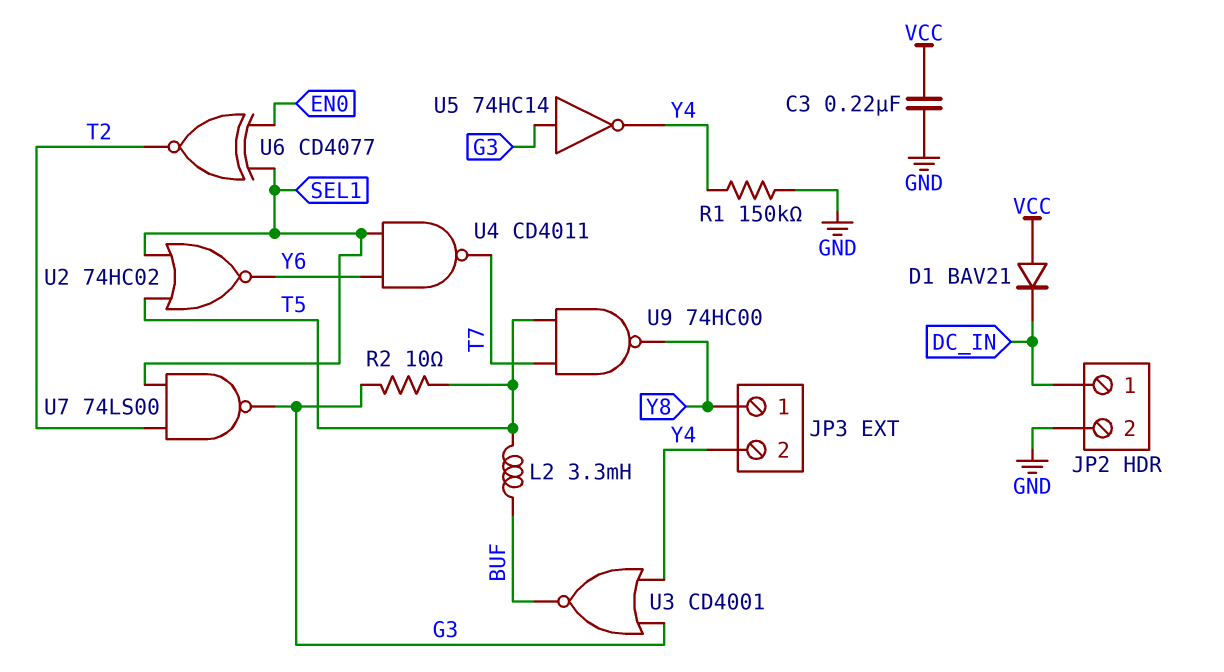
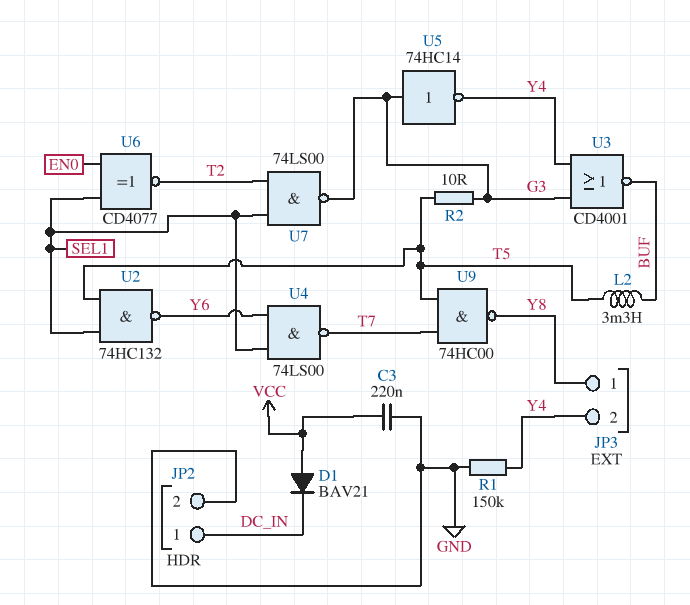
U2: NOR 74HC02 (in SEL1, in T5, out Y6) -> NAND 74HC132 (in SEL1, in T5, out Y6)
U4: NAND CD4011 (in SEL1, in Y6, out T7) -> NAND 74LS00 (in SEL1, in Y6, out T7)

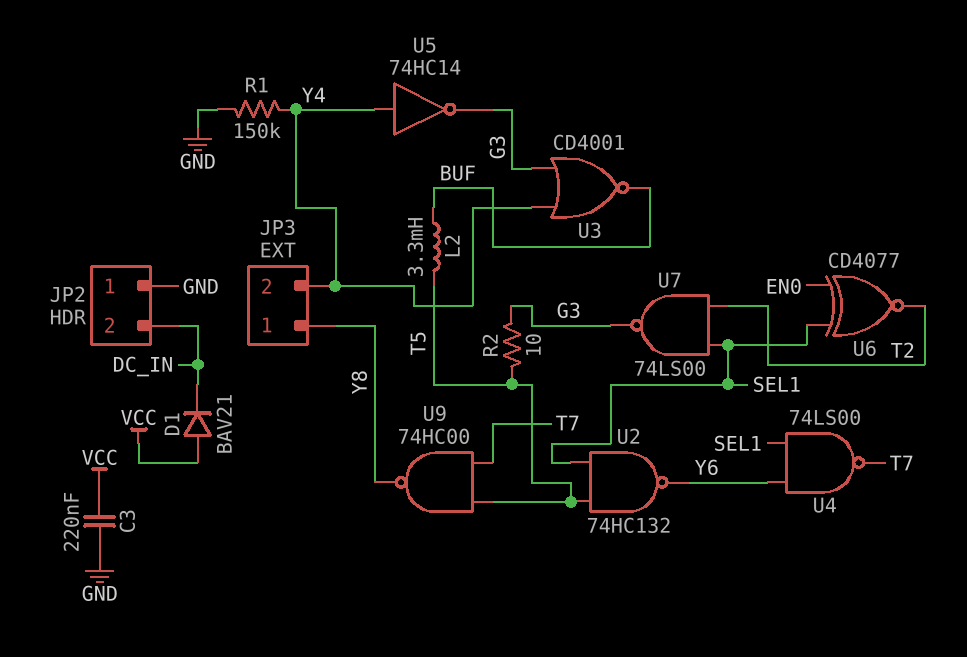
JP2 pin 1: DC_IN -> GND
JP2 pin 2: GND -> DC_IN
U5: NOT 74HC14 (in G3, out Y4) -> NOT 74HC14 (in Y4, out G3)

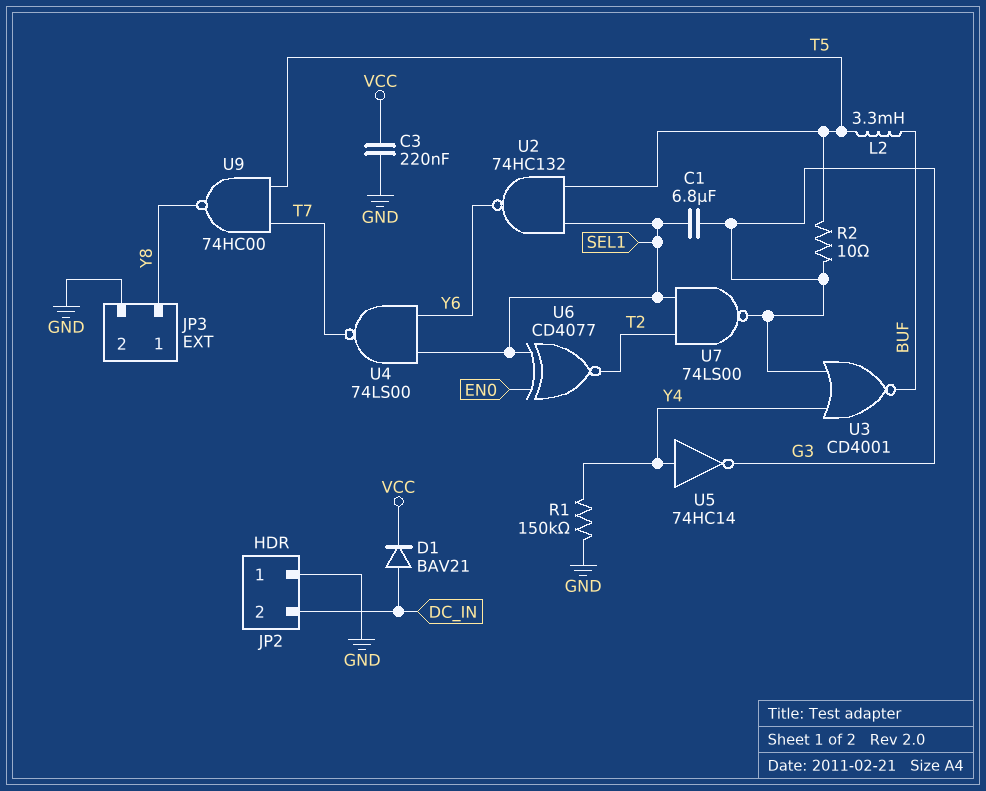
C1: none -> 6.8uF (G3, SEL1)
D1: diode BAV21 (A VCC, K DC_IN) -> diode BAV21 (A DC_IN, K VCC)
JP3 pin 2: Y4 -> GND

